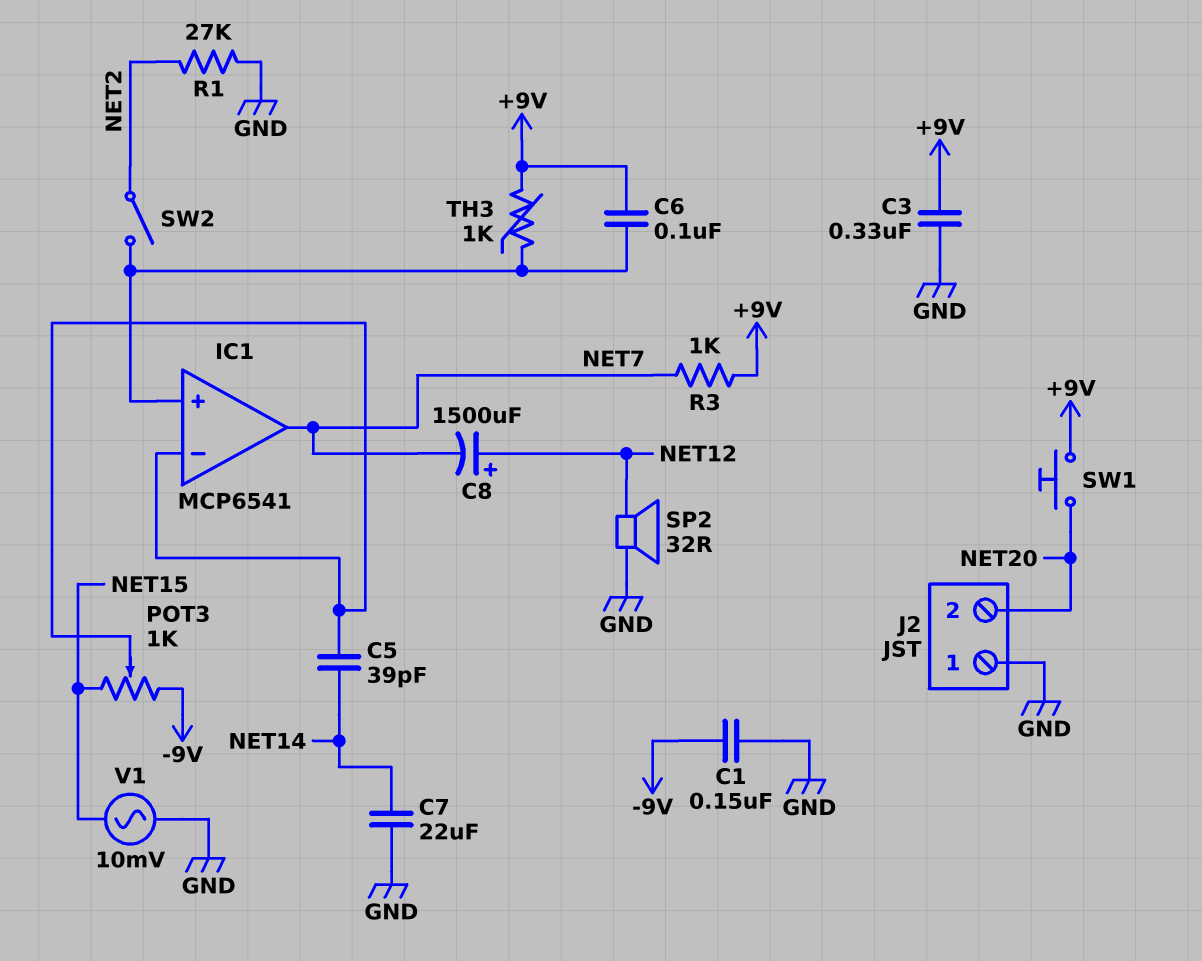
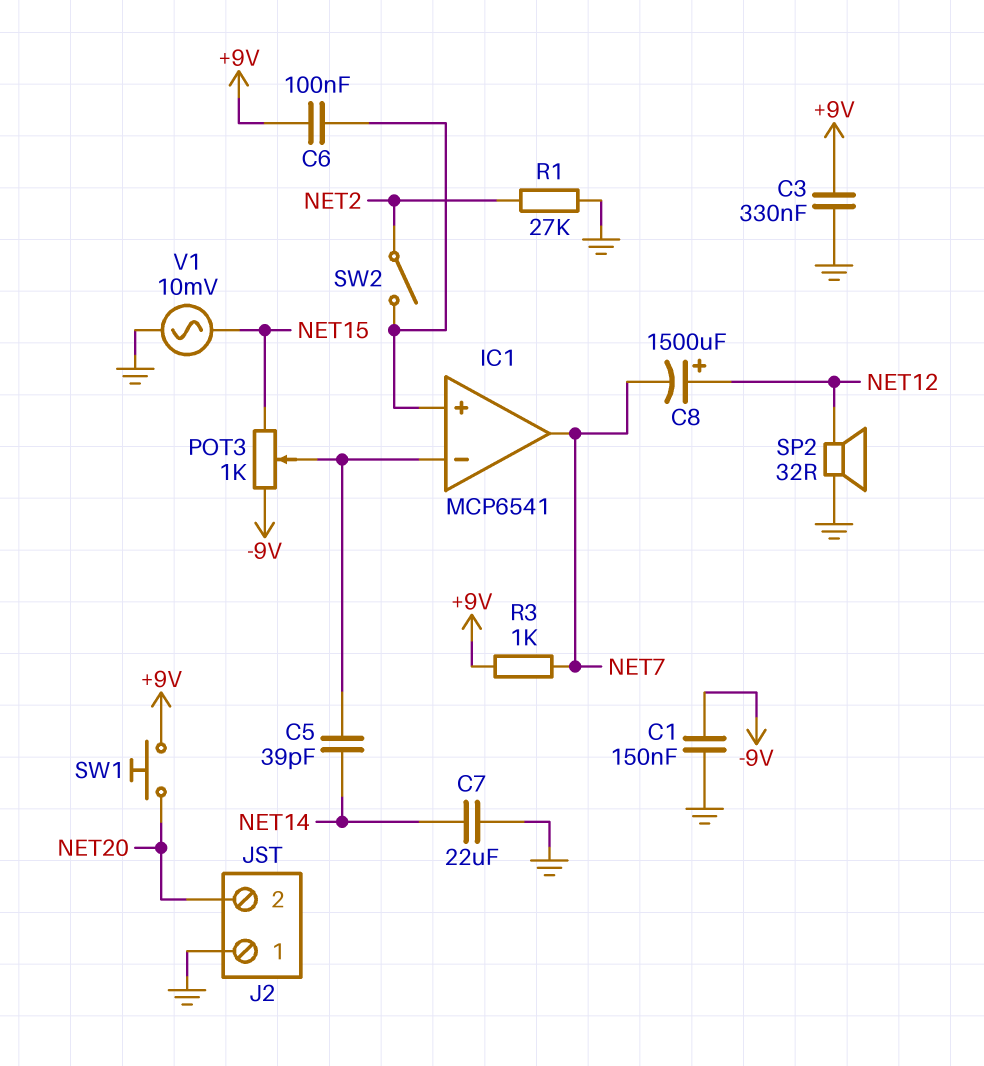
TH3: 1k (+9V, IC1/in+) -> none

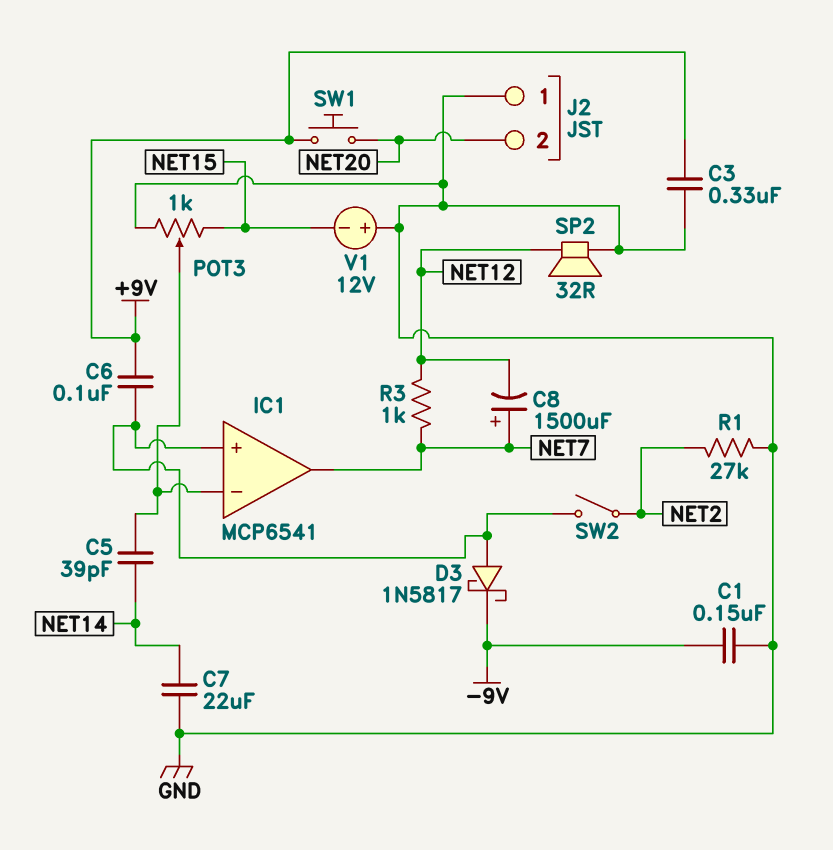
C8: 1500uF (plus NET12, minus NET7) -> 1500uF (plus NET7, minus NET12)
D3: none -> schottky 1N5817 (A IC1/in+, K -9V)
POT3: 1k (-9V, NET15, wiper IC1/in-) -> 1k (GND, NET15, wiper IC1/in-)
R3: 1k (+9V, NET7) -> 1k (NET7, NET12)
V1: AC 10mV (GND, NET15) -> 12V (plus GND, minus NET15)

